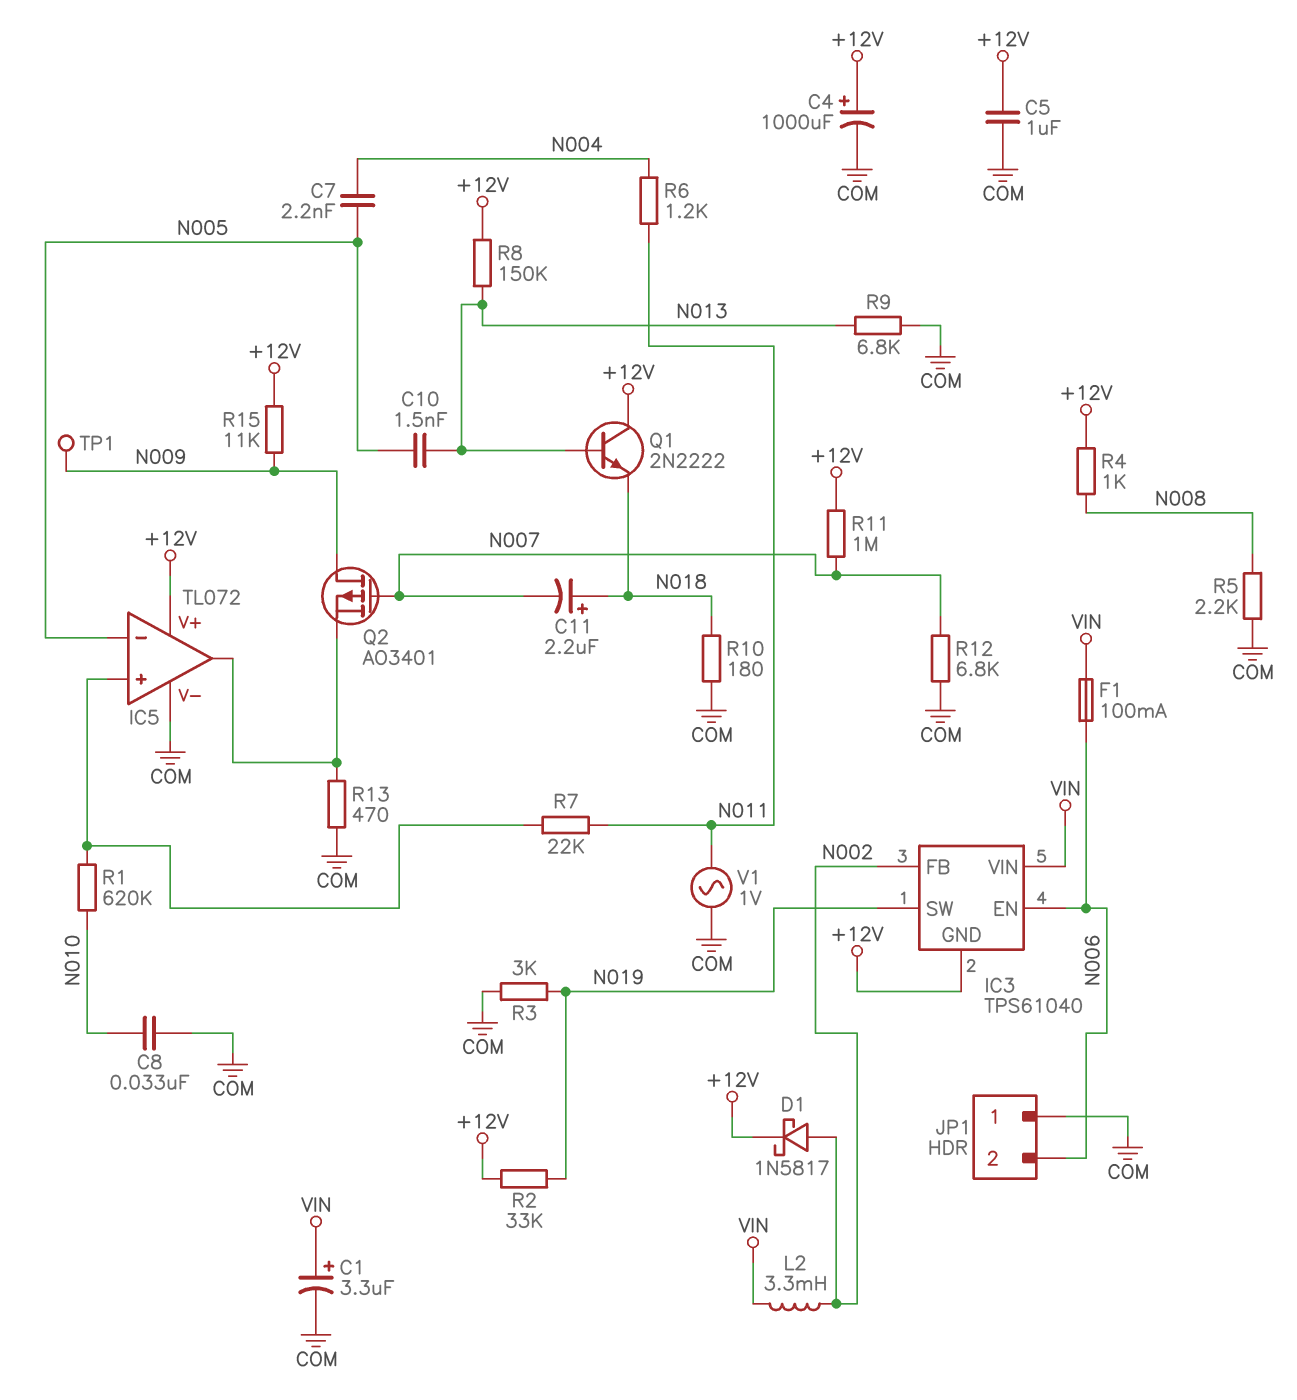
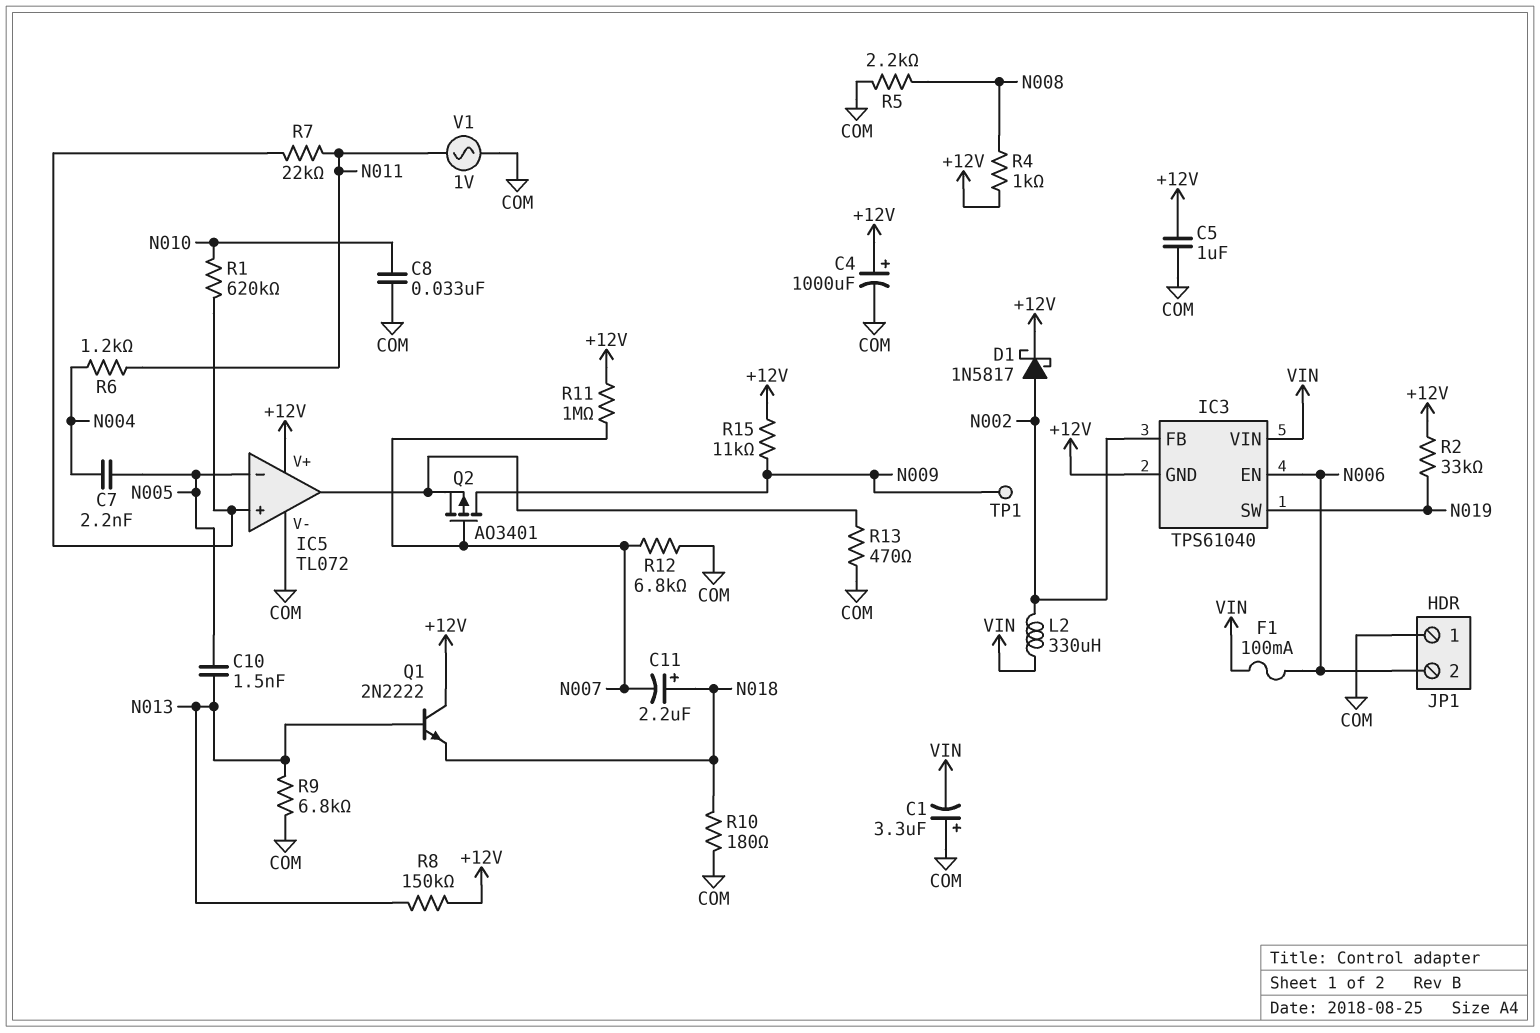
C1: 3.3uF (plus VIN, minus COM) -> 3.3uF (plus COM, minus VIN)
L2: 3.3mH (N002, VIN) -> 330uH (N002, VIN)
R3: 3k (COM, N019) -> none

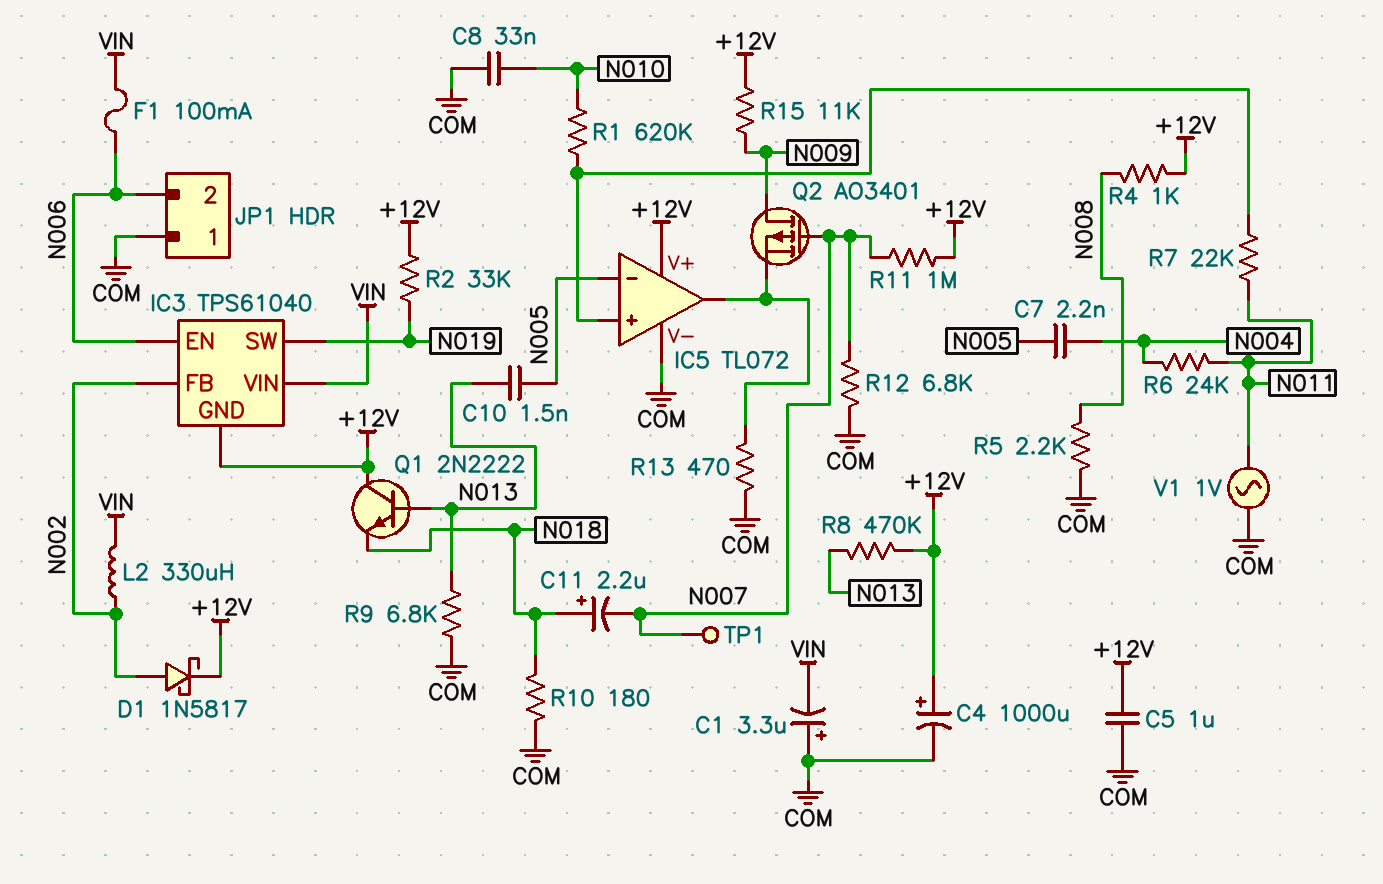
R6: 1.2k (N004, N011) -> 24k (N004, N011)
R8: 150k (+12V, N013) -> 470k (+12V, N013)
TP1: test point (N009) -> test point (N007)

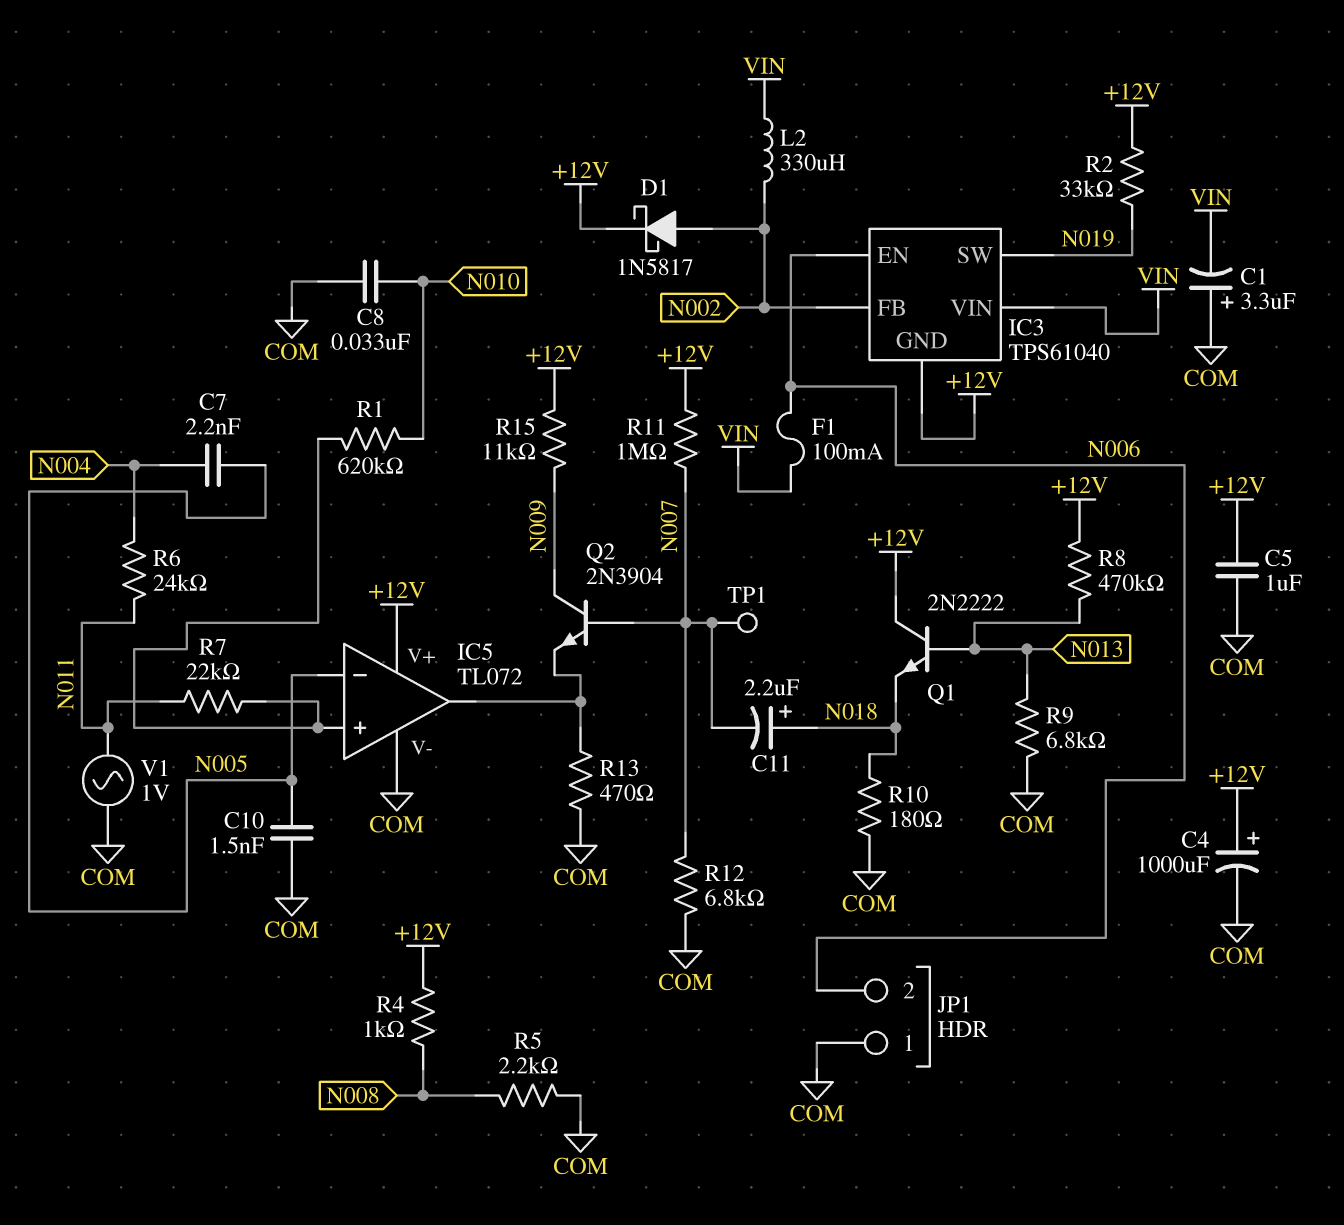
C10: 1.5nF (N005, N013) -> 1.5nF (COM, N005)
Q2: PMOS AO3401 (G N007, D N009, S IC5/out) -> NPN 2N3904 (B N007, C N009, E IC5/out)

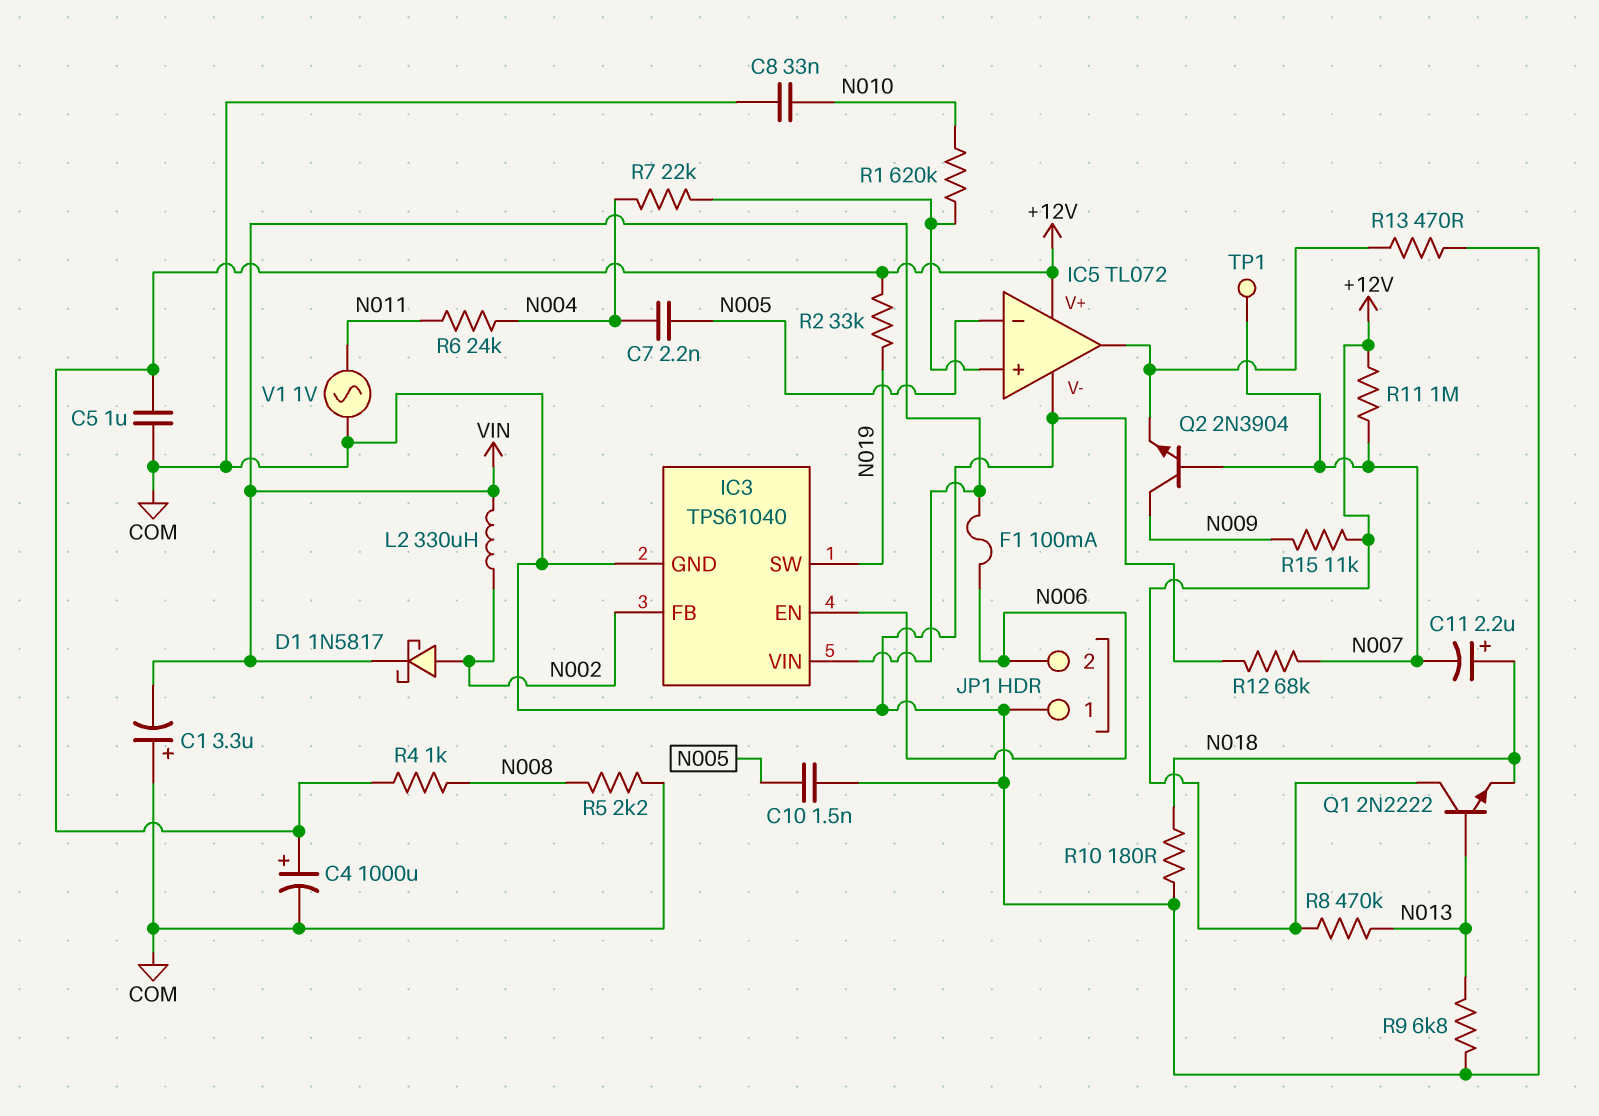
D1: schottky 1N5817 (A N002, K +12V) -> schottky 1N5817 (A N002, K VIN)
IC3 pin GND: +12V -> COM
R7: 22k (IC5/in+, N011) -> 22k (IC5/in+, N004)
R12: 6.8k (COM, N007) -> 68k (COM, N007)

